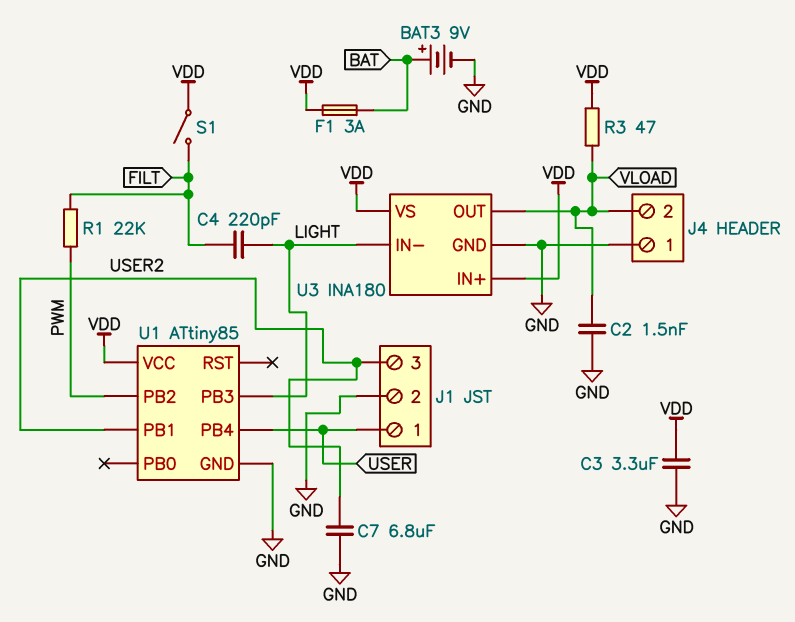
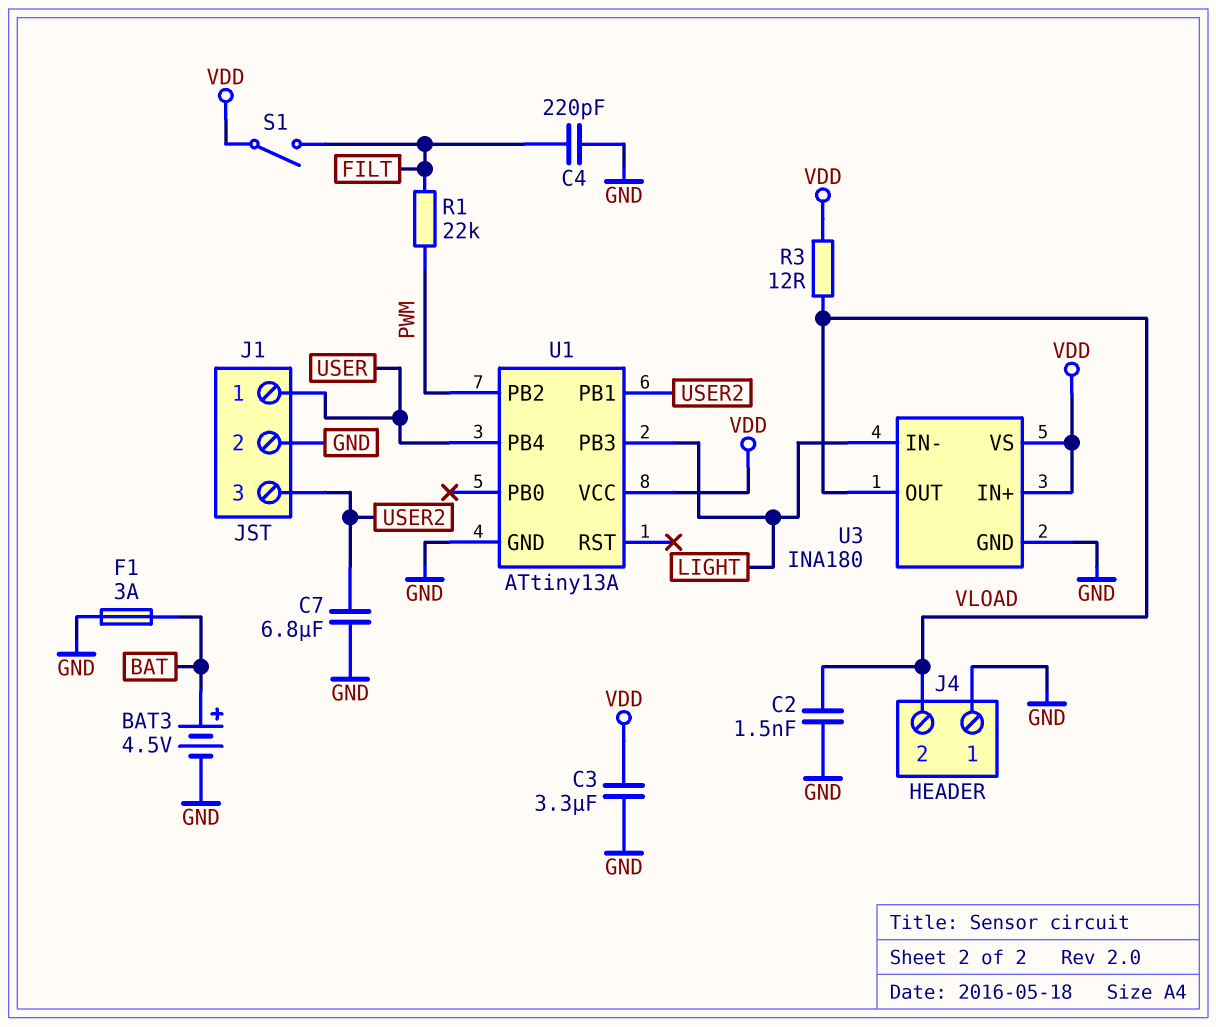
BAT3: 9V (plus BAT, minus GND) -> 4.5V (plus BAT, minus GND)
C4: 220pF (FILT, LIGHT) -> 220pF (FILT, GND)
F1: 3A (BAT, VDD) -> 3A (BAT, GND)
R3: 47 (VDD, VLOAD) -> 12 (VDD, VLOAD)
U1: ATtiny85 -> ATtiny13A

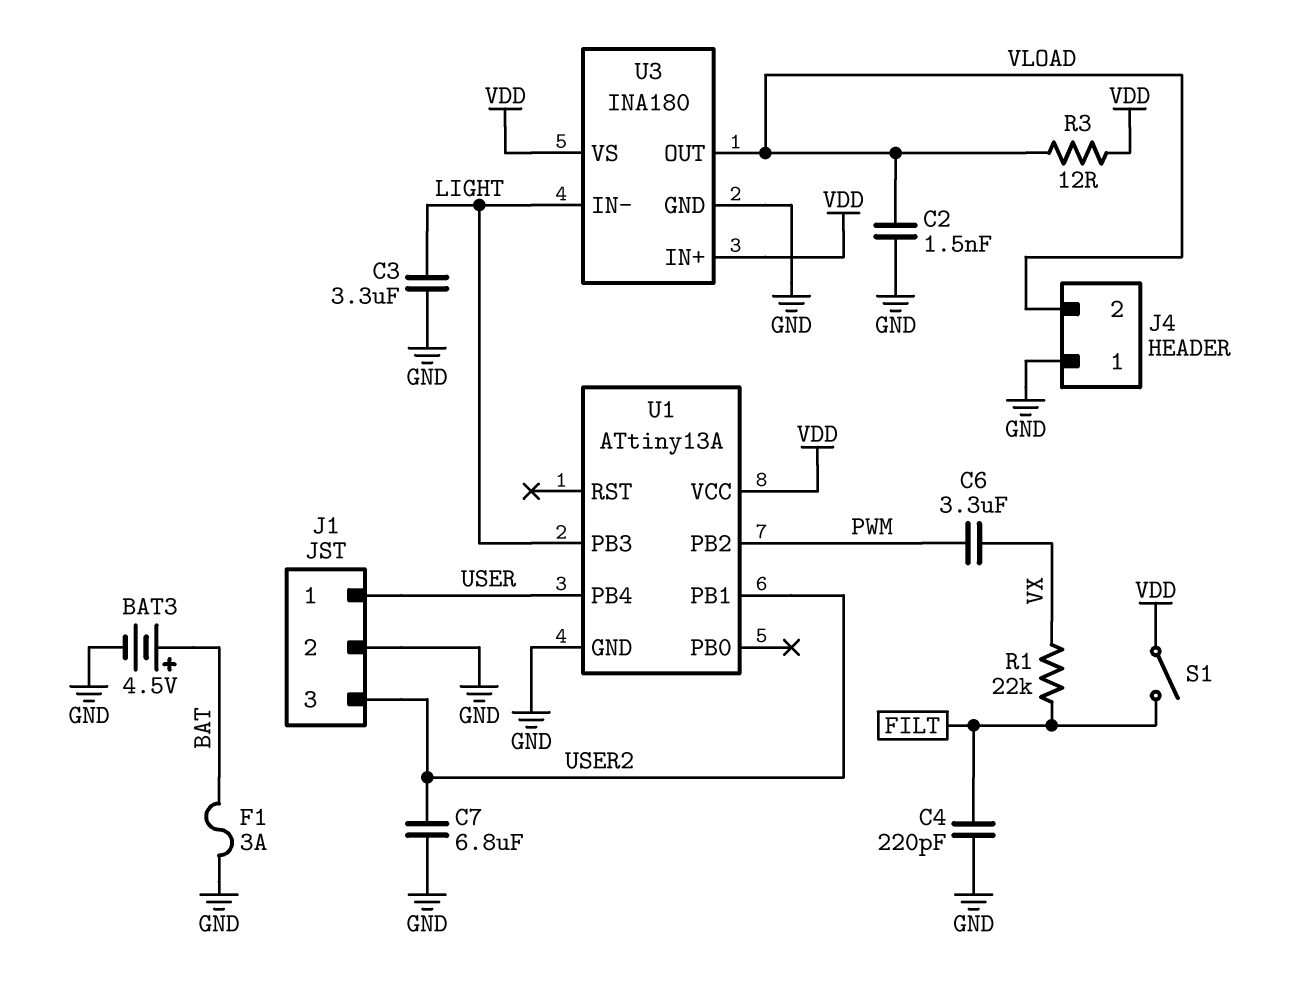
C3: 3.3uF (GND, VDD) -> 3.3uF (GND, LIGHT)
C6: none -> 3.3uF (PWM, VX)
R1: 22k (FILT, PWM) -> 22k (FILT, VX)

